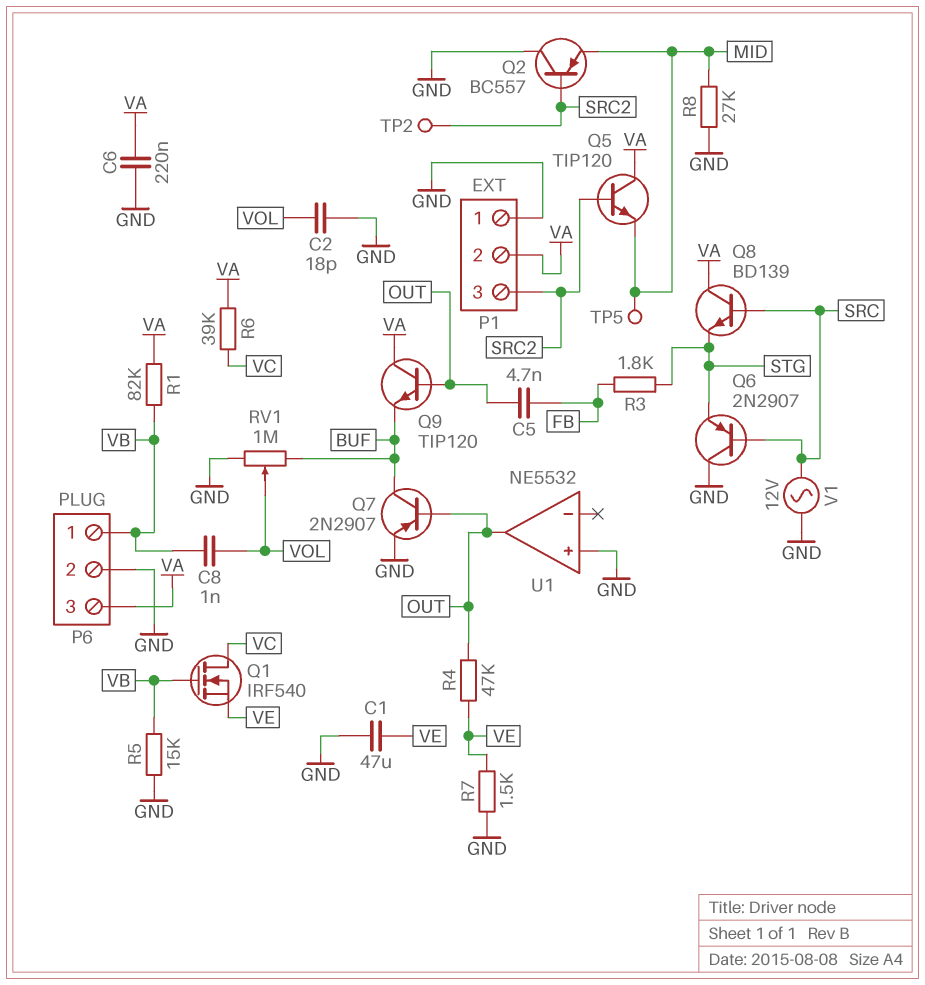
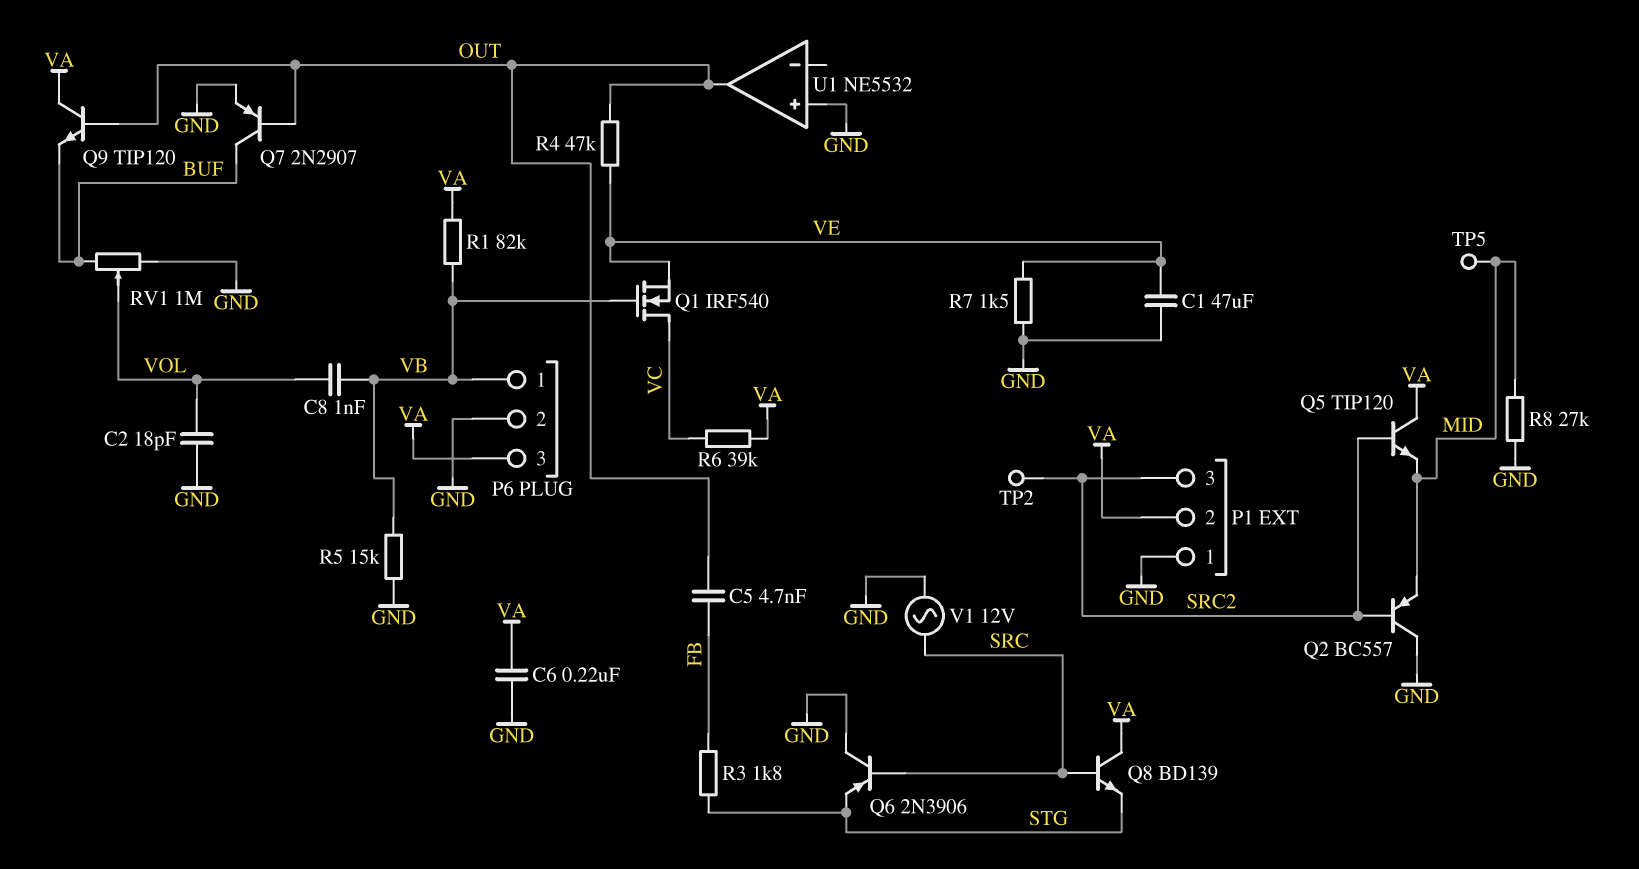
Q6: PNP 2N2907 (B SRC, C GND, E STG) -> PNP 2N3906 (B SRC, C GND, E STG)

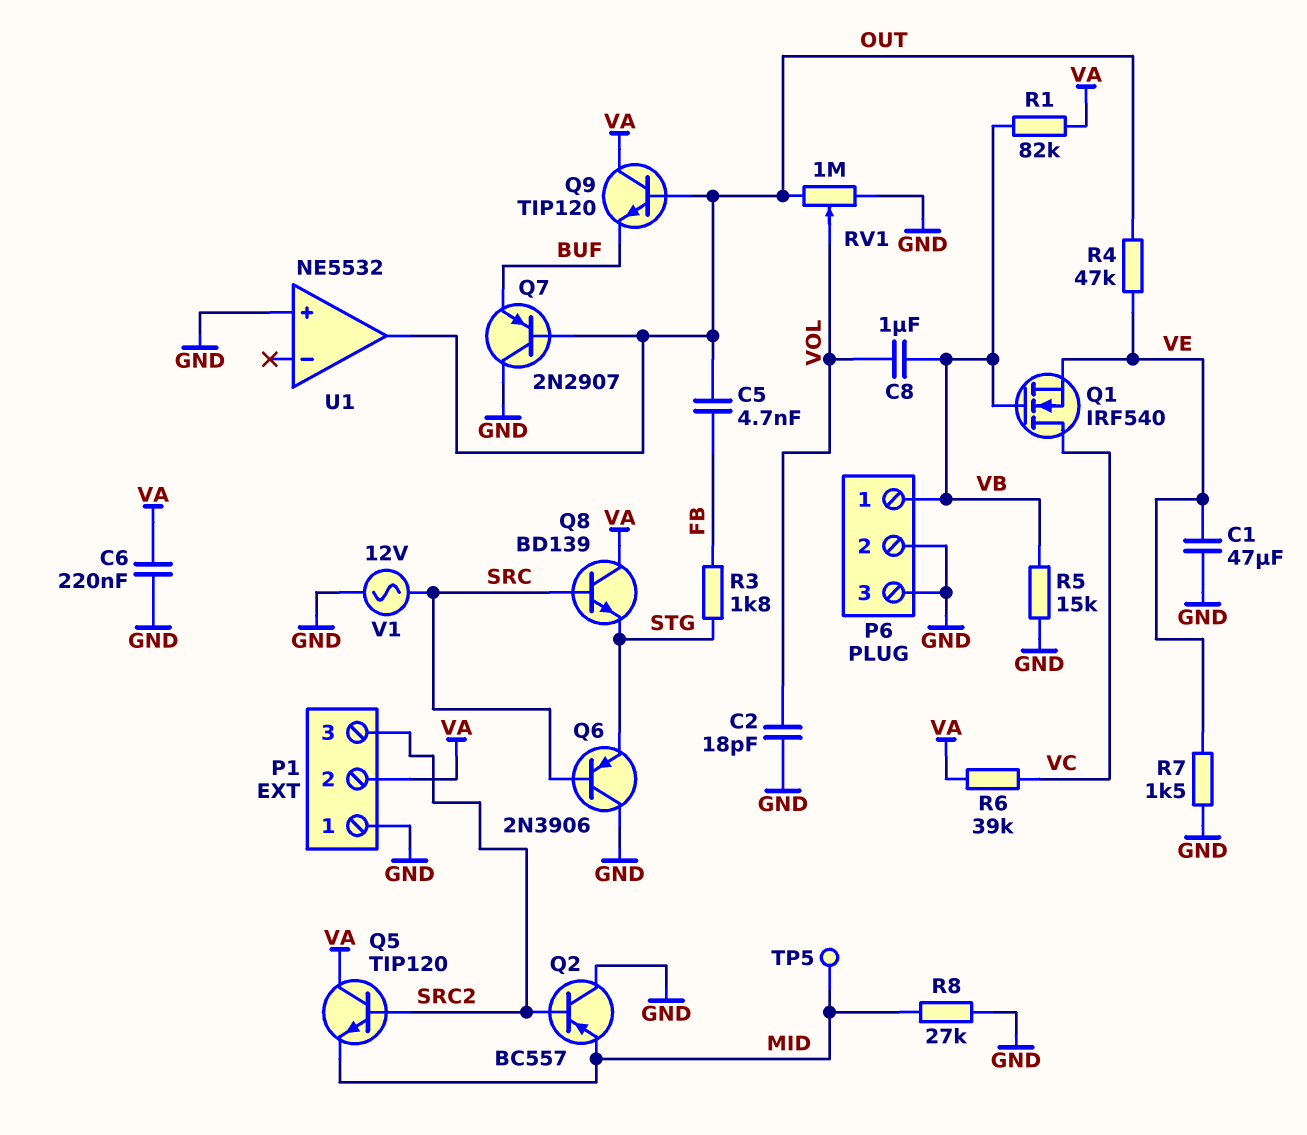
C8: 1nF (VB, VOL) -> 1uF (VB, VOL)
P6 pin 3: VA -> GND
Q7: PNP 2N2907 (B OUT, C BUF, E GND) -> PNP 2N2907 (B OUT, C GND, E BUF)
RV1: 1M (BUF, GND, wiper VOL) -> 1M (GND, OUT, wiper VOL)
TP2: test point (SRC2) -> none

